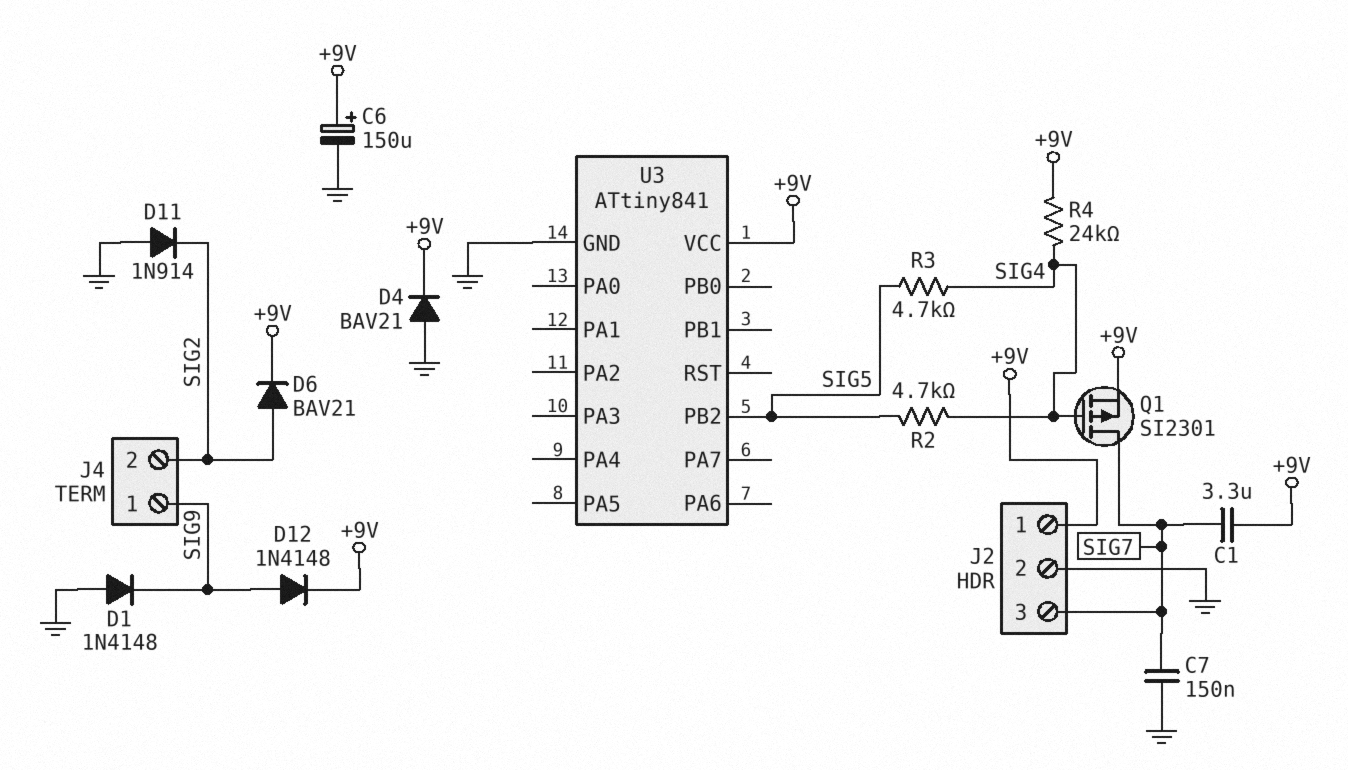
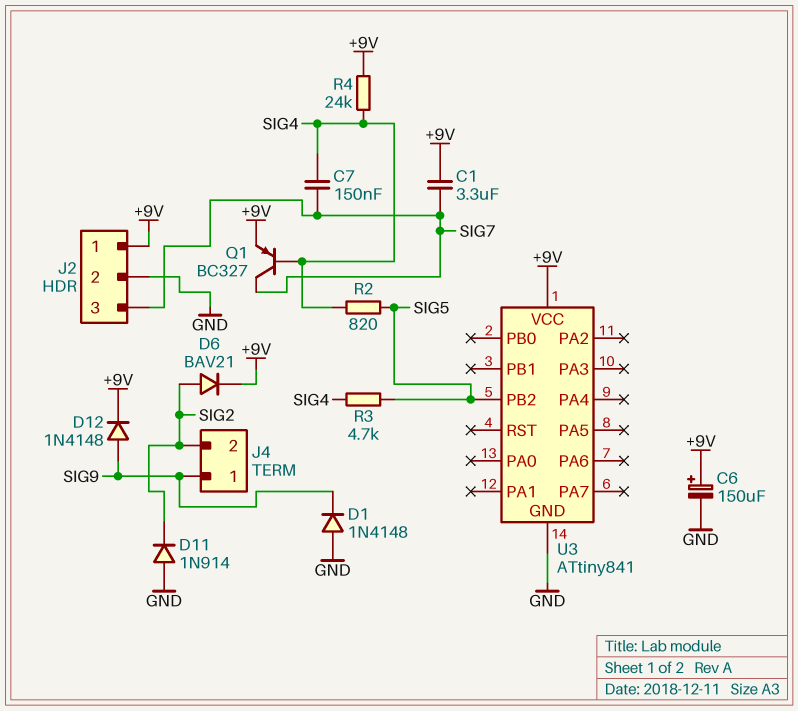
C7: 150nF (GND, SIG7) -> 150nF (SIG4, SIG7)
D4: diode BAV21 (A GND, K +9V) -> none
Q1: PMOS SI2301 (G SIG4, D SIG7, S +9V) -> PNP BC327 (B SIG4, C SIG7, E +9V)
R2: 4.7k (SIG4, SIG5) -> 820 (SIG4, SIG5)

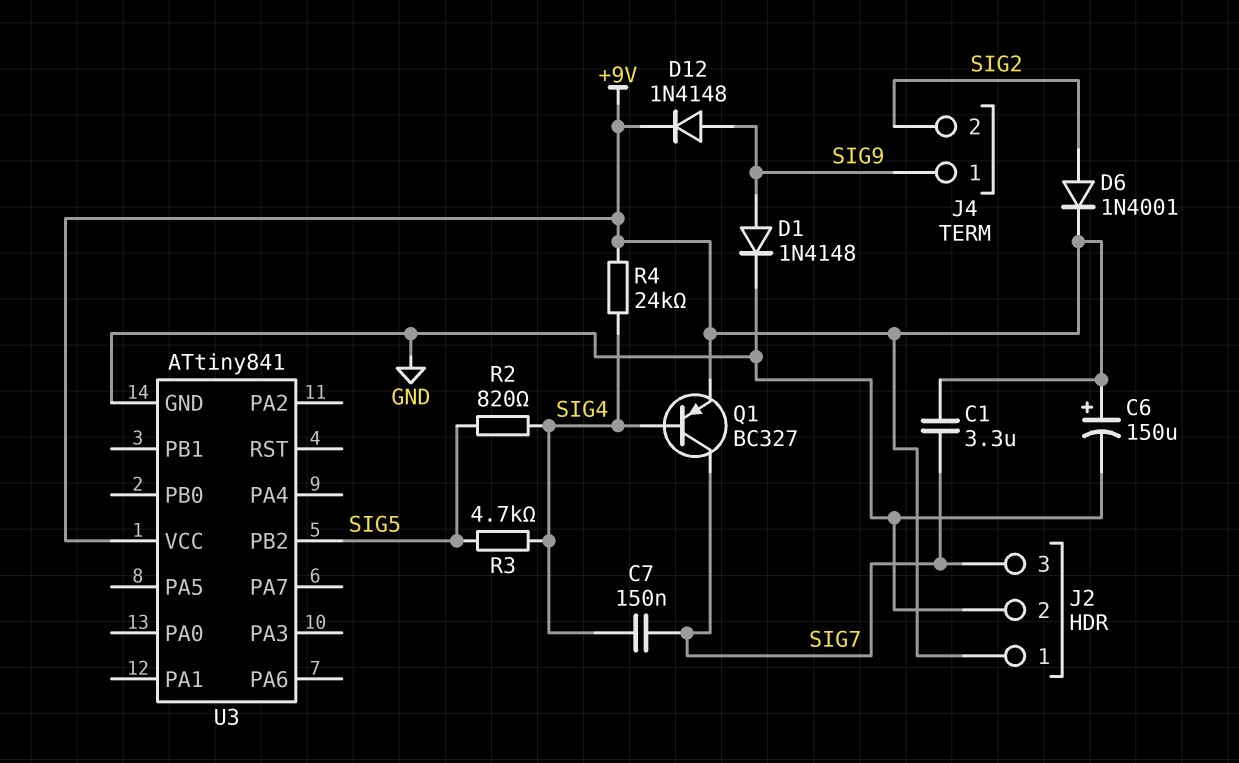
D1: diode 1N4148 (A GND, K SIG9) -> diode 1N4148 (A SIG9, K GND)
D6: diode BAV21 (A SIG2, K +9V) -> diode 1N4001 (A SIG2, K +9V)
D11: diode 1N914 (A GND, K SIG2) -> none

